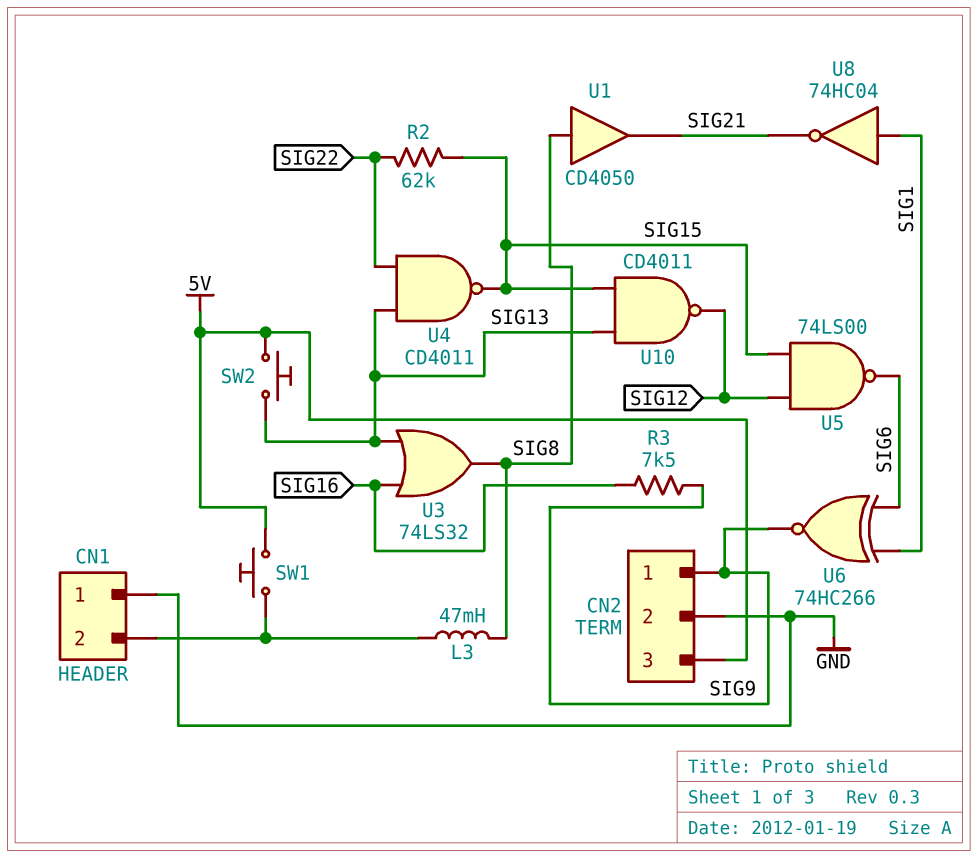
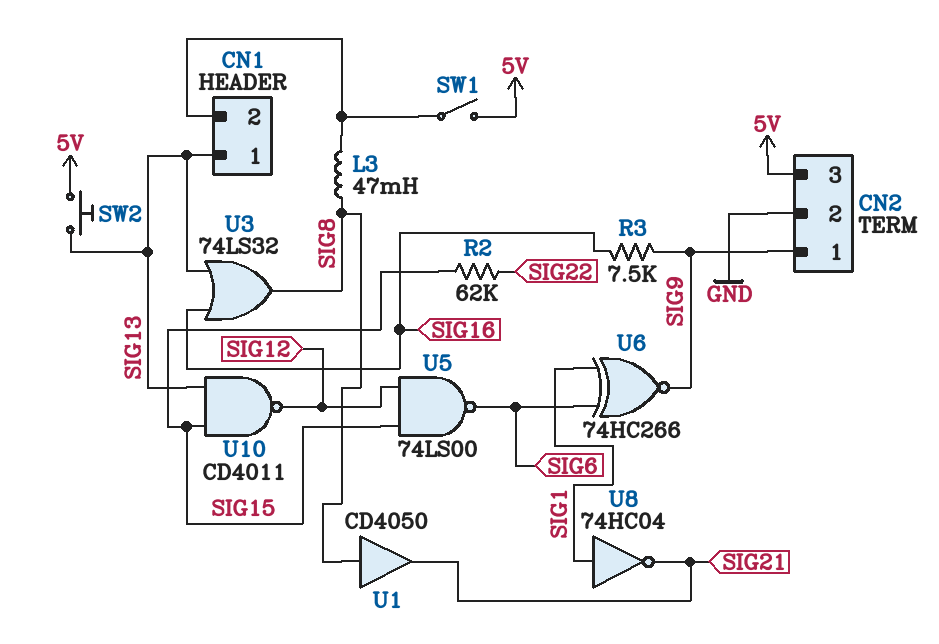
CN1 pin 1: GND -> SIG13
SW1: button (5V, CN1/2) -> switch (5V, CN1/2)
U4: NAND CD4011 (in SIG13, in SIG22, out SIG15) -> none

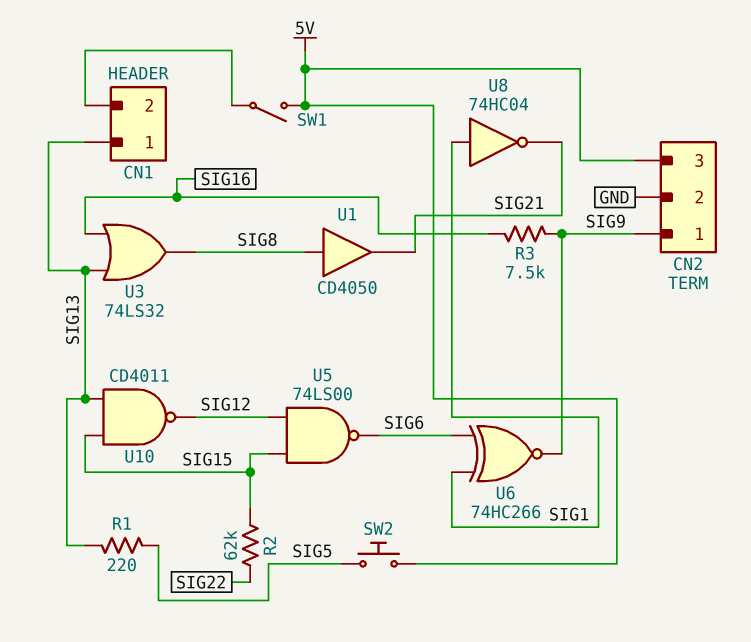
L3: 47mH (CN1/2, SIG8) -> none
R1: none -> 220 (SIG5, SIG13)
SW2: button (5V, SIG13) -> button (5V, SIG5)

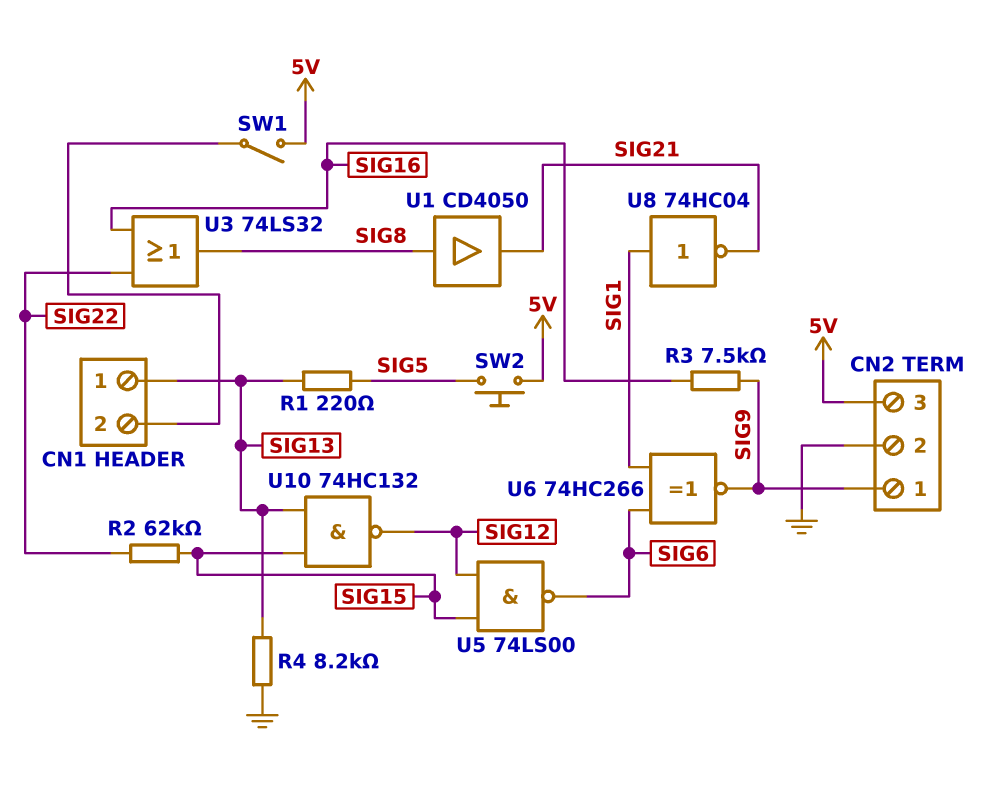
R4: none -> 8.2k (GND, SIG13)
U3: OR 74LS32 (in SIG13, in SIG16, out SIG8) -> OR 74LS32 (in SIG16, in SIG22, out SIG8)
U10: NAND CD4011 (in SIG13, in SIG15, out SIG12) -> NAND 74HC132 (in SIG13, in SIG15, out SIG12)

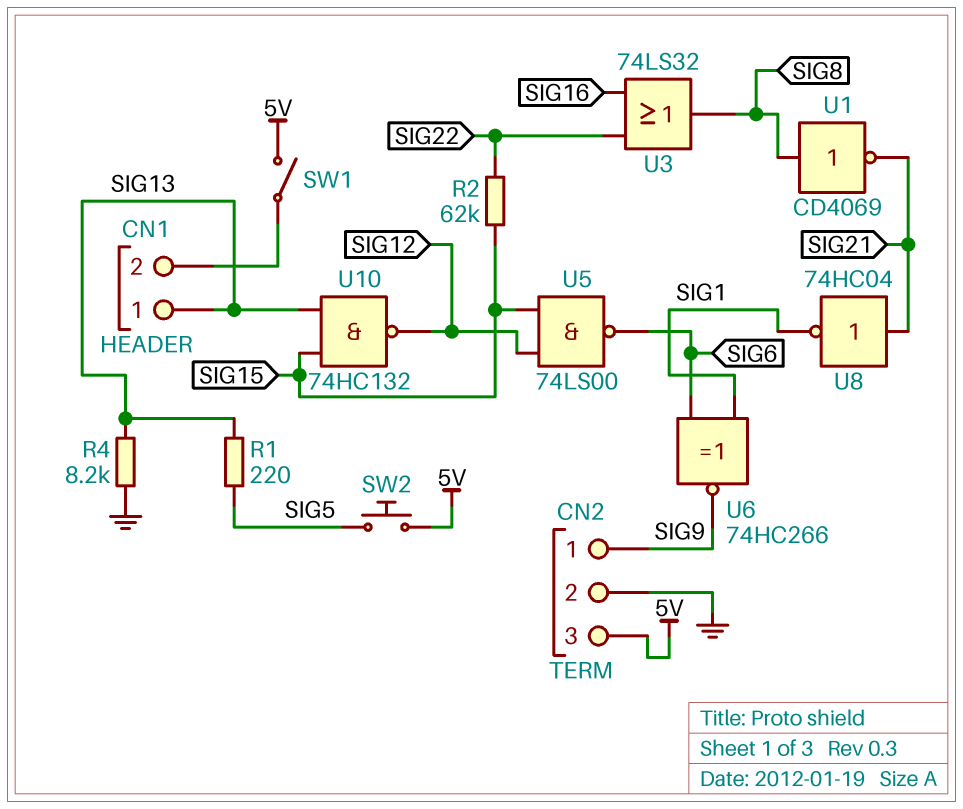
R3: 7.5k (SIG9, SIG16) -> none
U1: buffer CD4050 (in SIG8, out SIG21) -> NOT CD4069 (in SIG8, out SIG21)
U8: NOT 74HC04 (in SIG1, out SIG21) -> NOT 74HC04 (in SIG21, out SIG1)

